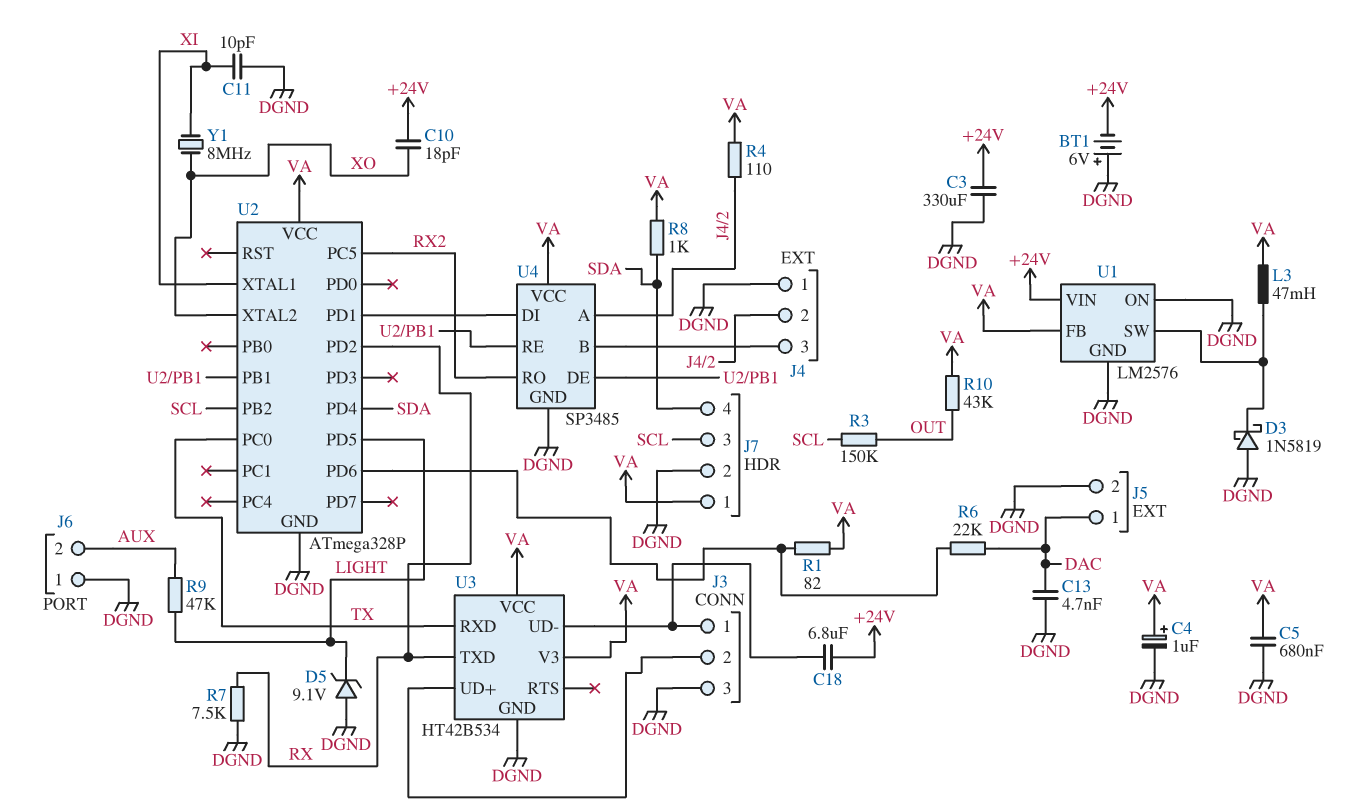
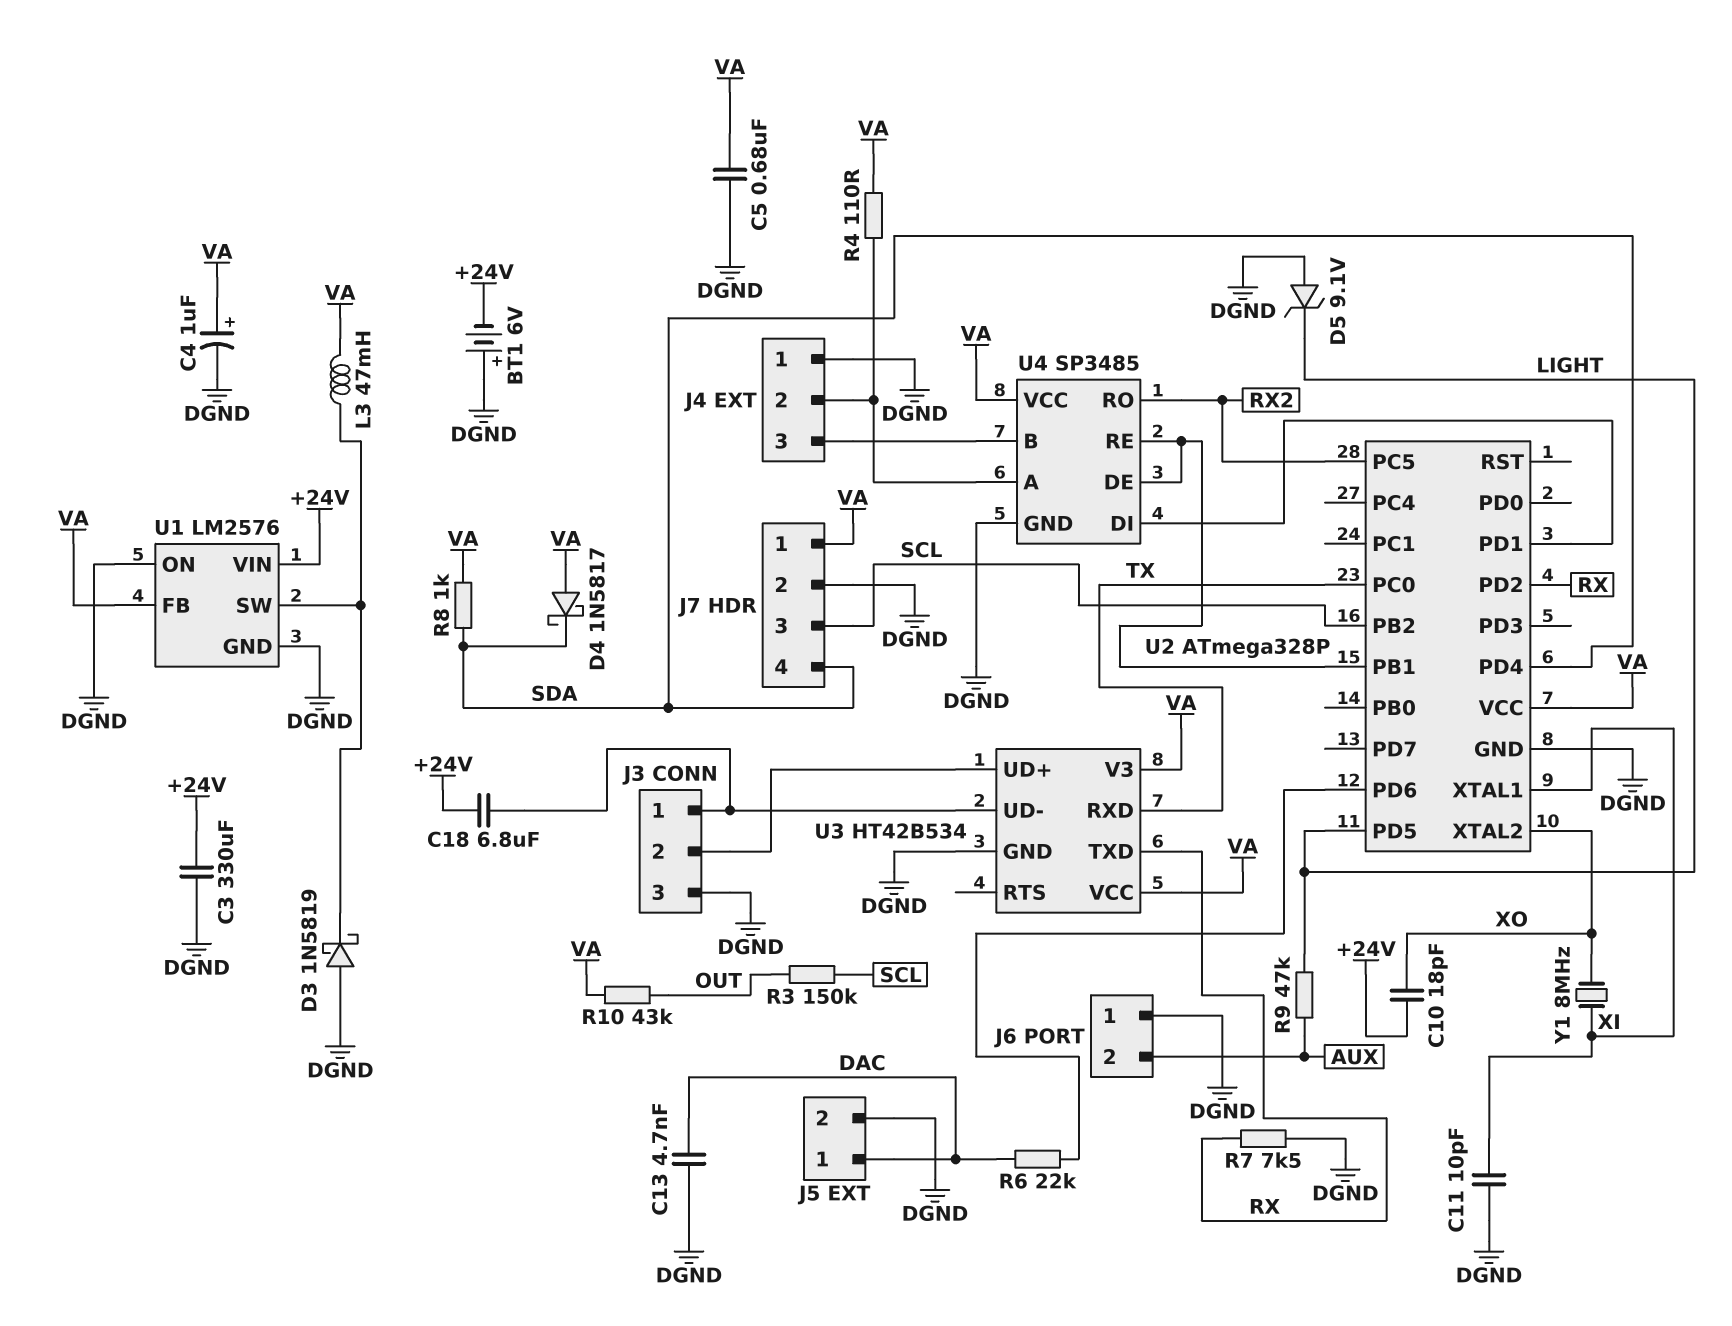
D4: none -> schottky 1N5817 (A VA, K SDA)
R1: 82 (U2/PD6, VA) -> none

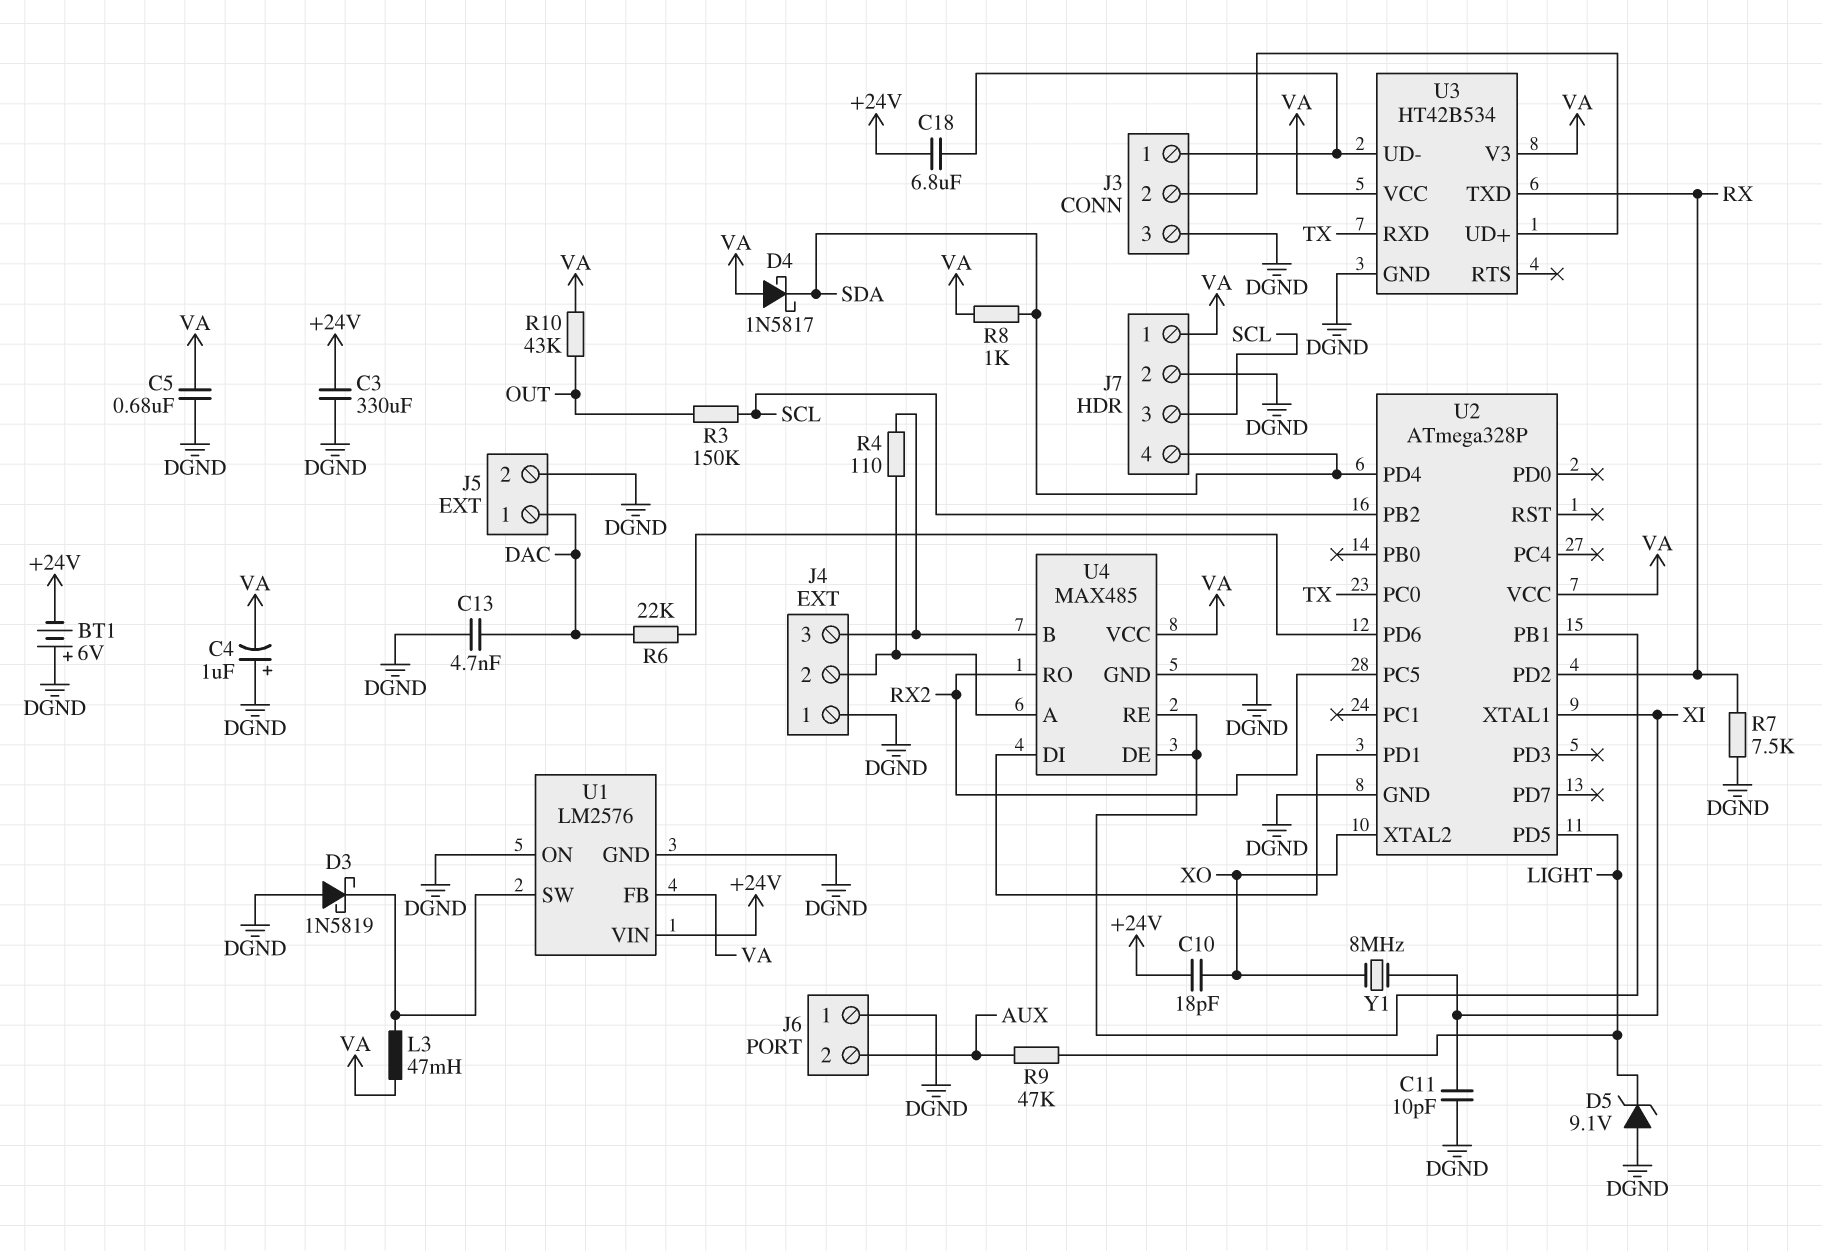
C4: 1uF (plus VA, minus DGND) -> 1uF (plus DGND, minus VA)
R4: 110 (J4/2, VA) -> 110 (J4/2, J4/3)
U4: SP3485 -> MAX485

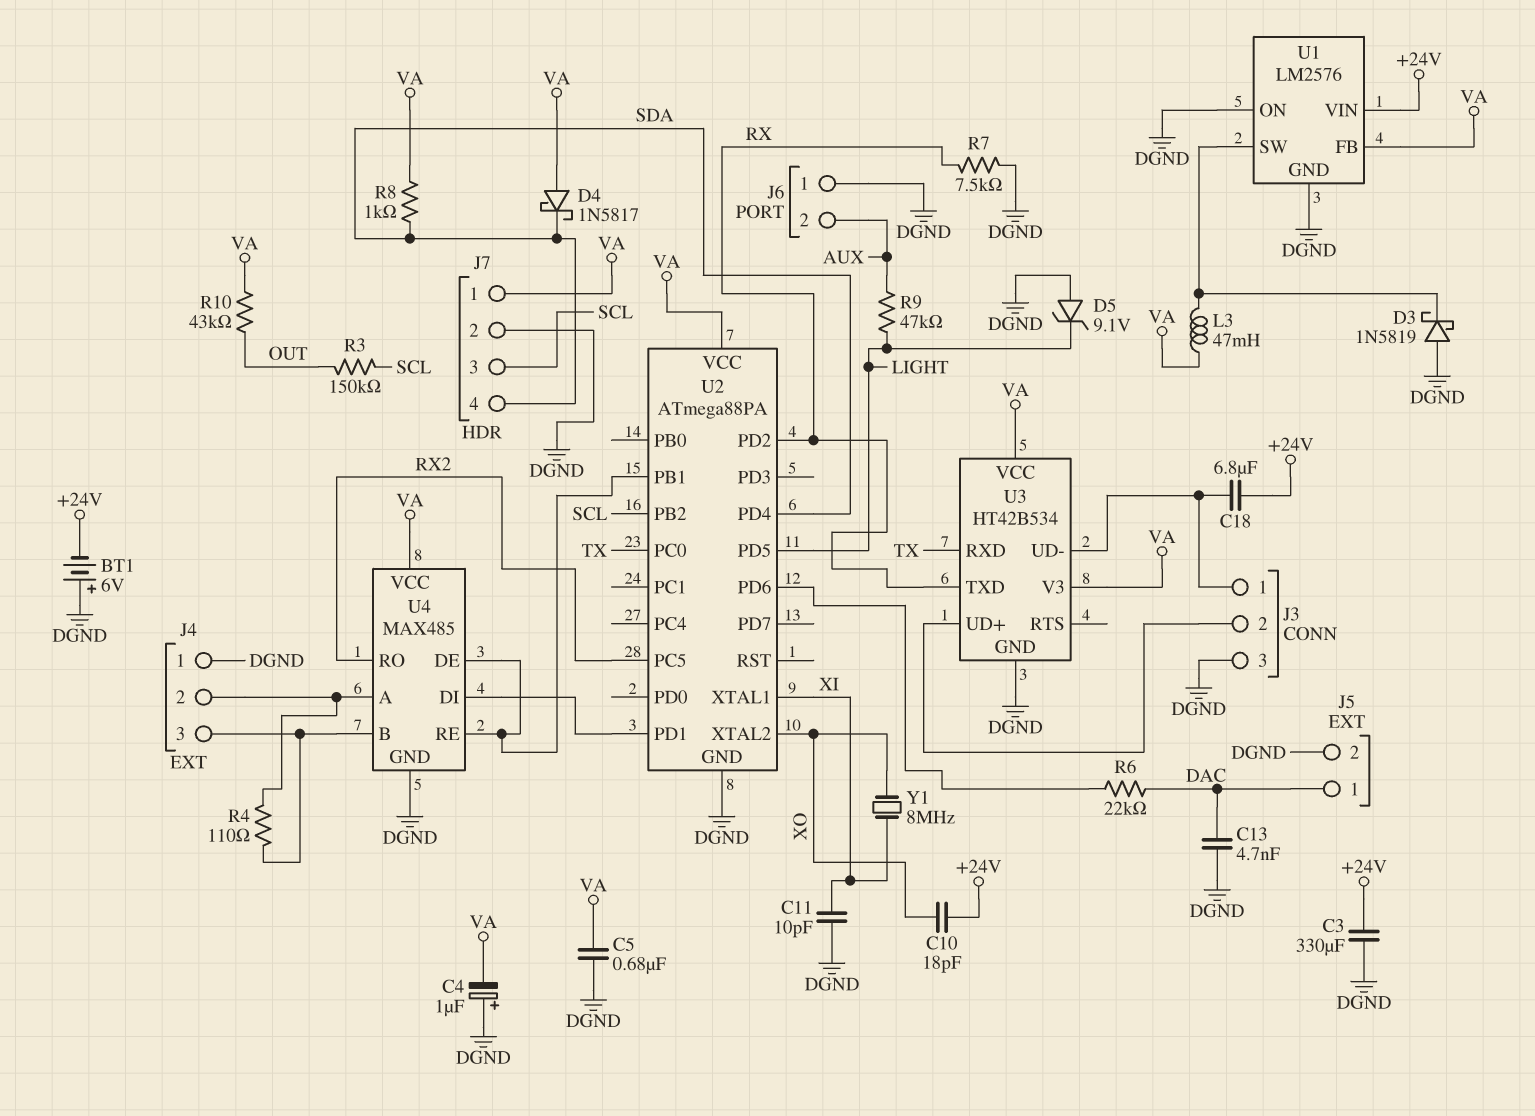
U2: ATmega328P -> ATmega88PA

